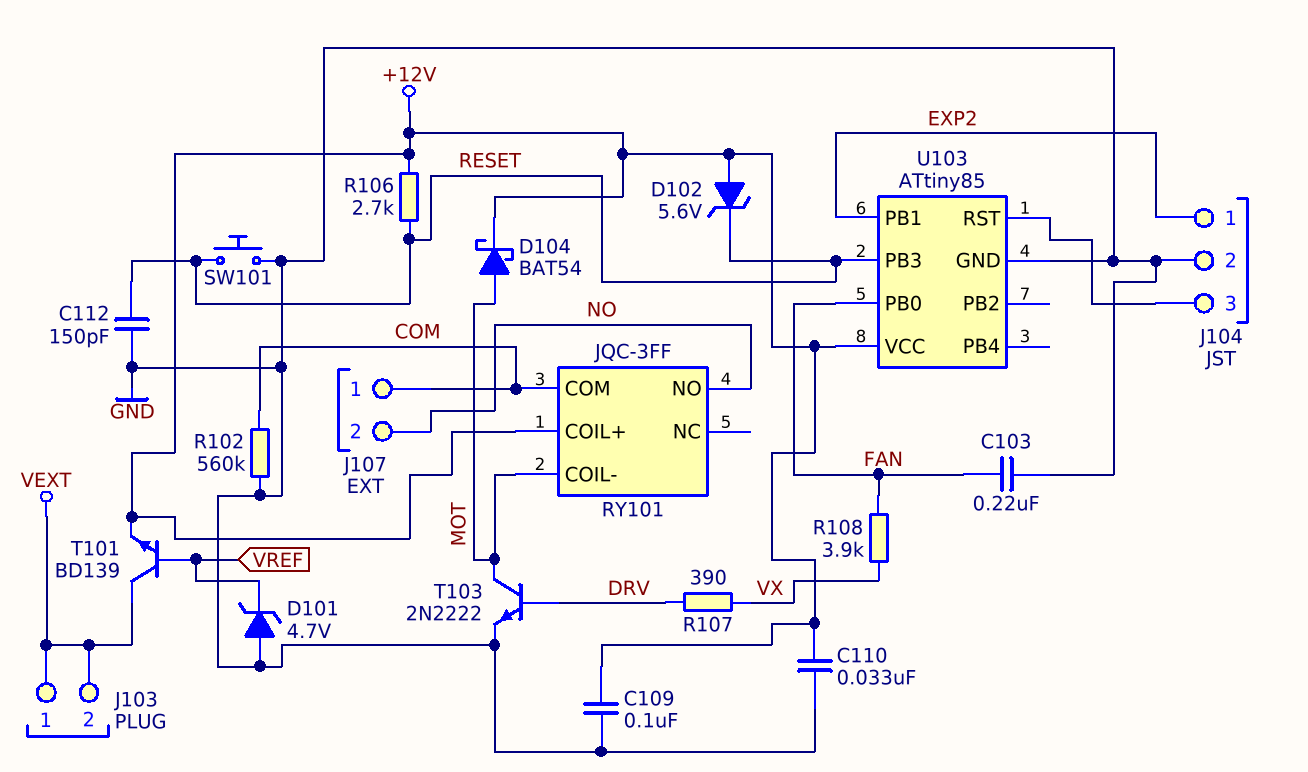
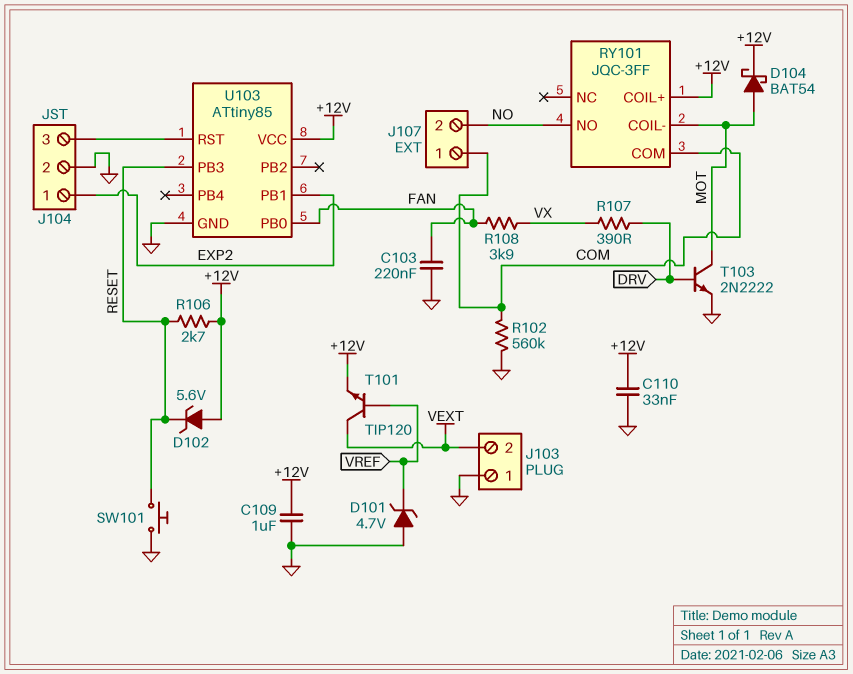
C109: 100nF (+12V, GND) -> 1uF (+12V, GND)
C112: 150pF (GND, RESET) -> none
J103 pin 1: VEXT -> GND
T101: NPN BD139 (B VREF, C VEXT, E +12V) -> NPN TIP120 (B VREF, C VEXT, E +12V)

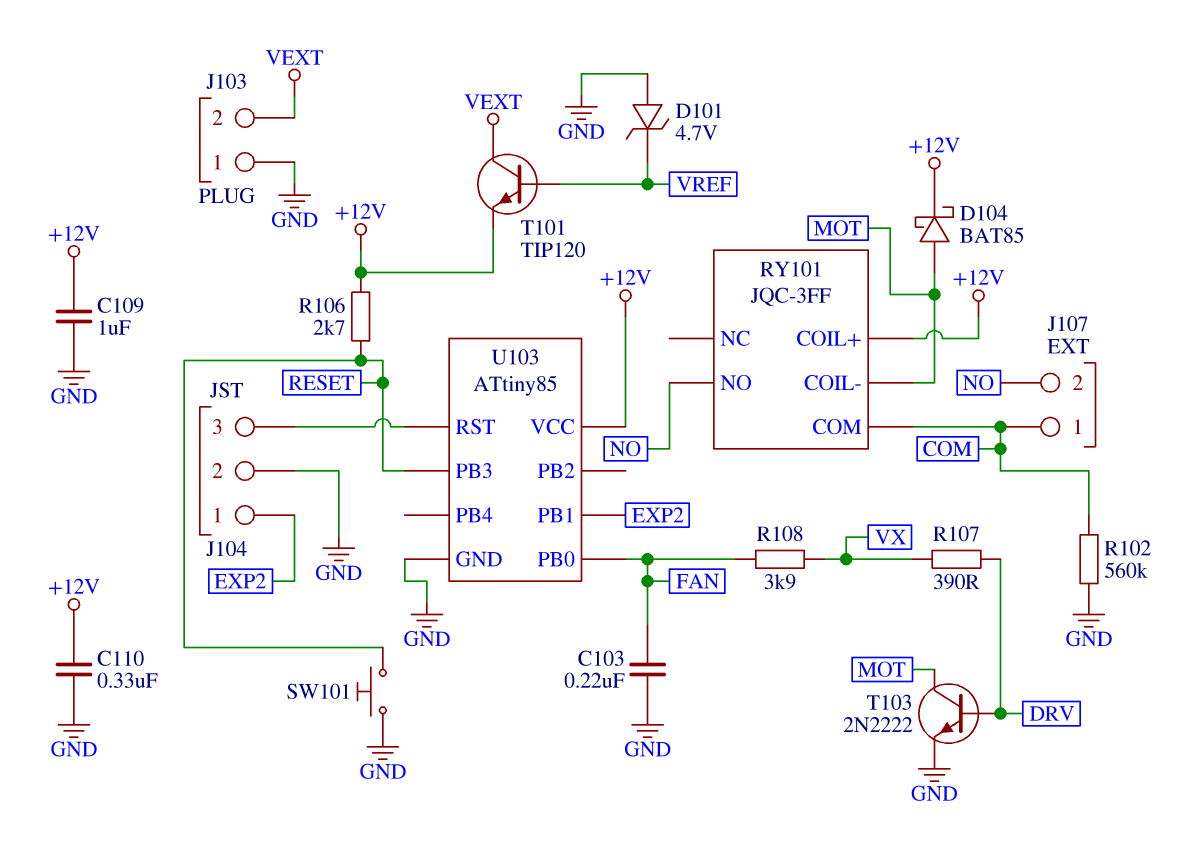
C110: 33nF (+12V, GND) -> 330nF (+12V, GND)
D102: zener 5.6V (A +12V, K RESET) -> none
D104: schottky BAT54 (A MOT, K +12V) -> schottky BAT85 (A MOT, K +12V)

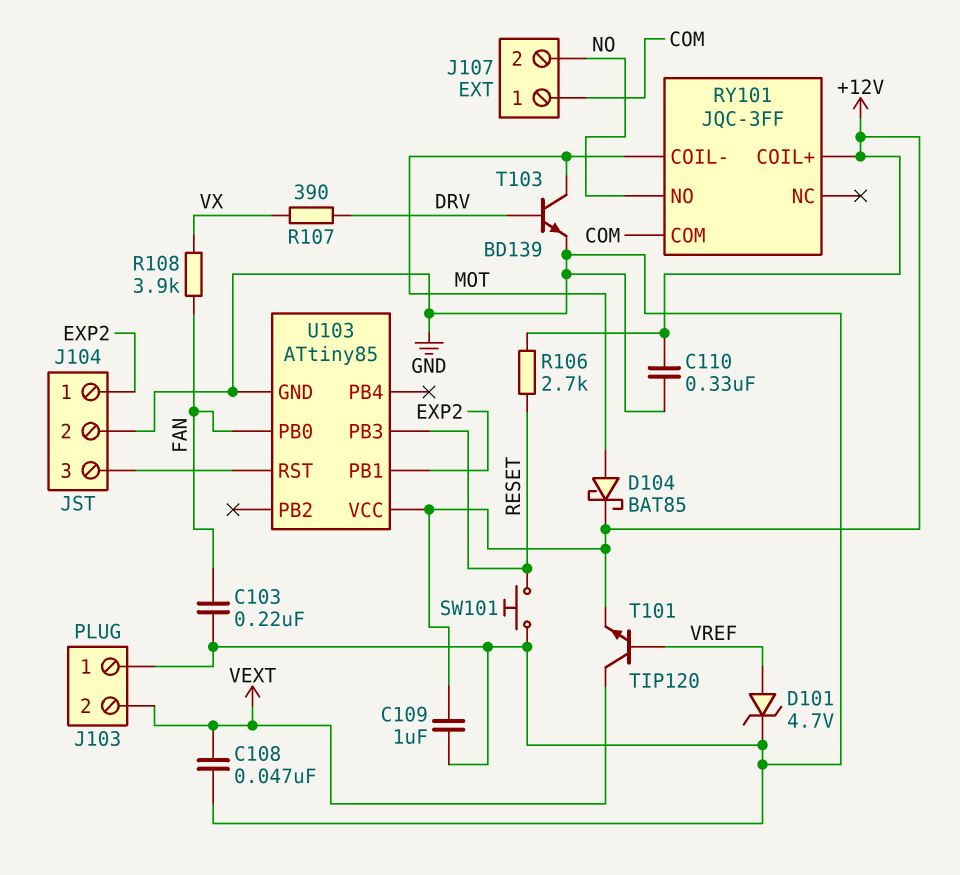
C108: none -> 47nF (GND, VEXT)
D101: zener 4.7V (A GND, K VREF) -> zener 4.7V (A VREF, K GND)
R102: 560k (COM, GND) -> none
T103: NPN 2N2222 (B DRV, C MOT, E GND) -> NPN BD139 (B DRV, C MOT, E GND)

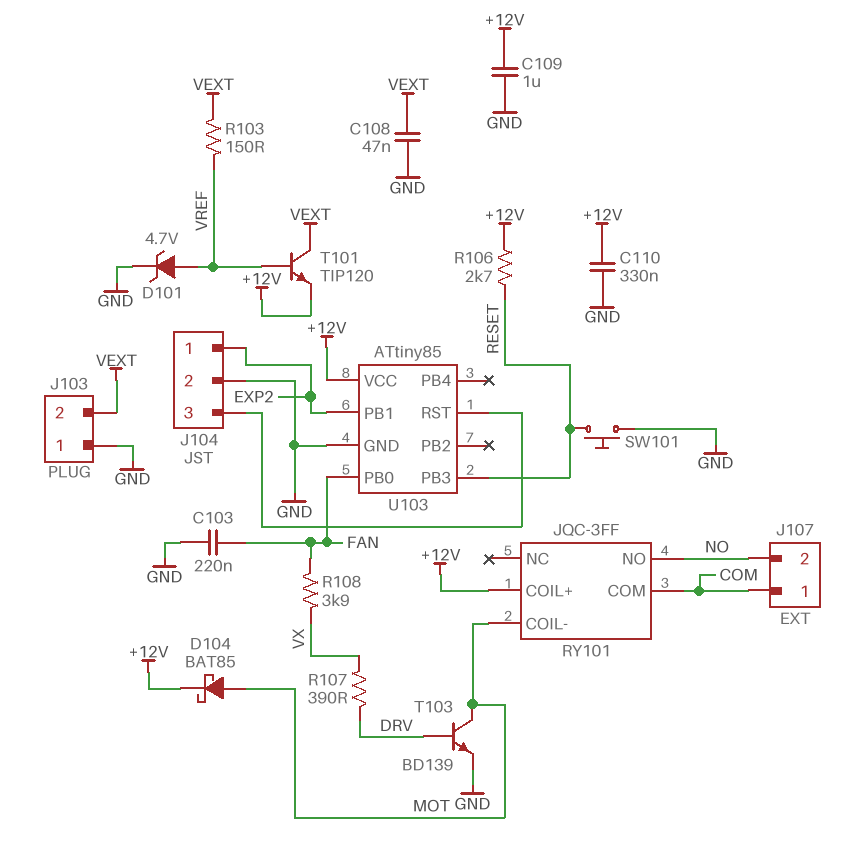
R103: none -> 150 (VEXT, VREF)

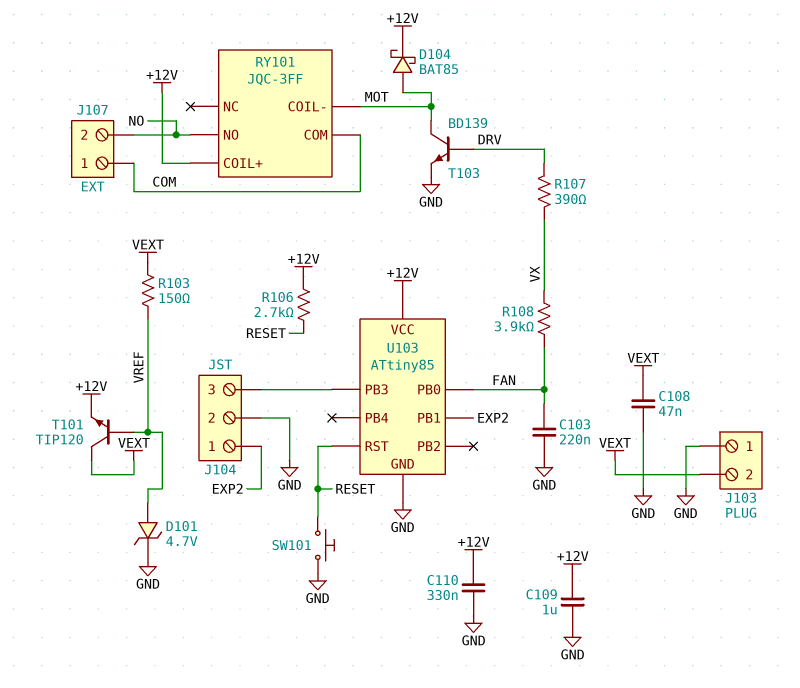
U103 pin PB3: RESET -> J104/3
U103 pin RST: J104/3 -> RESET

